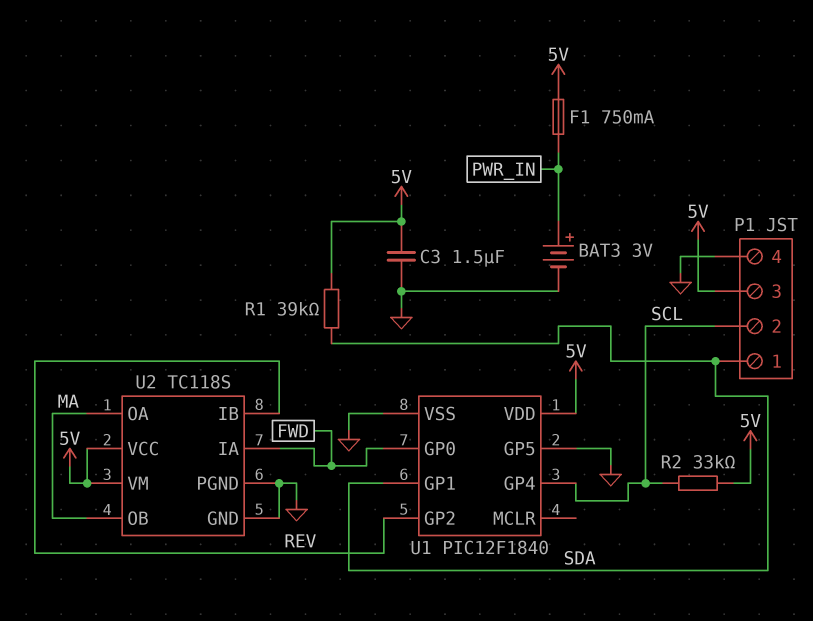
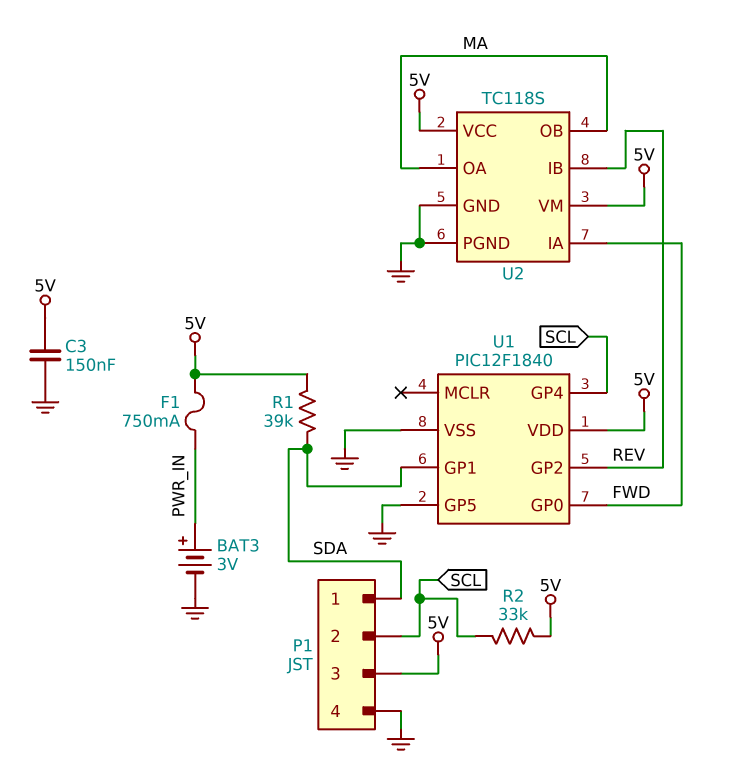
C3: 1.5uF (5V, GND) -> 150nF (5V, GND)

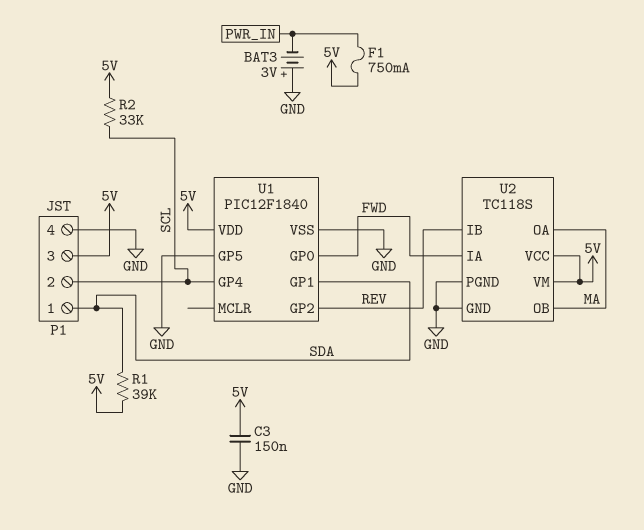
BAT3: 3V (plus PWR_IN, minus GND) -> 3V (plus GND, minus PWR_IN)

